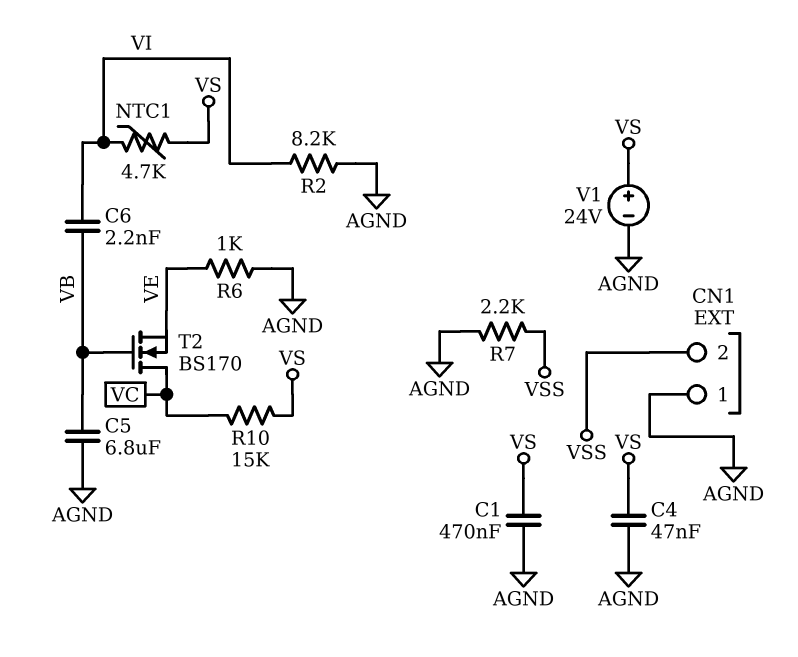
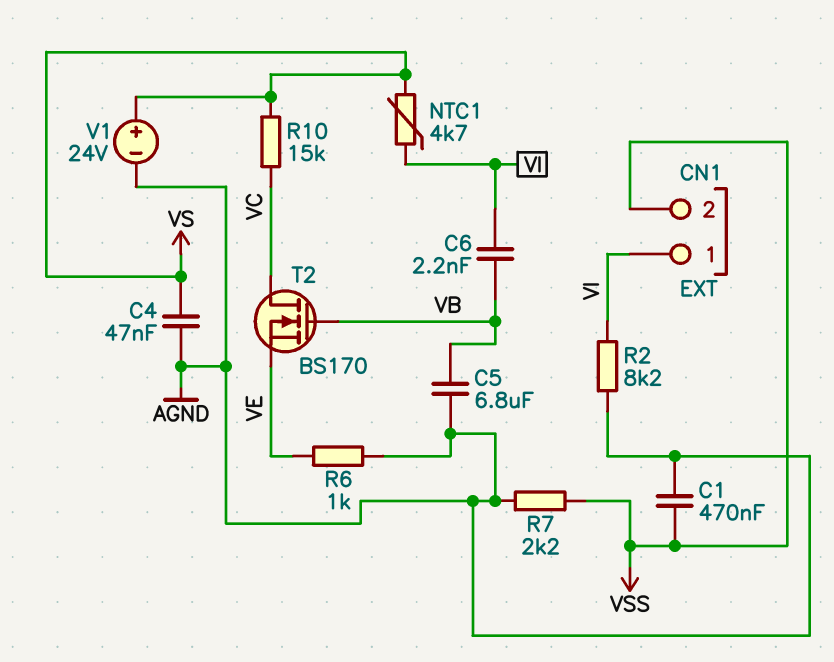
C1: 470nF (AGND, VS) -> 470nF (AGND, VSS)
CN1 pin 1: AGND -> VI

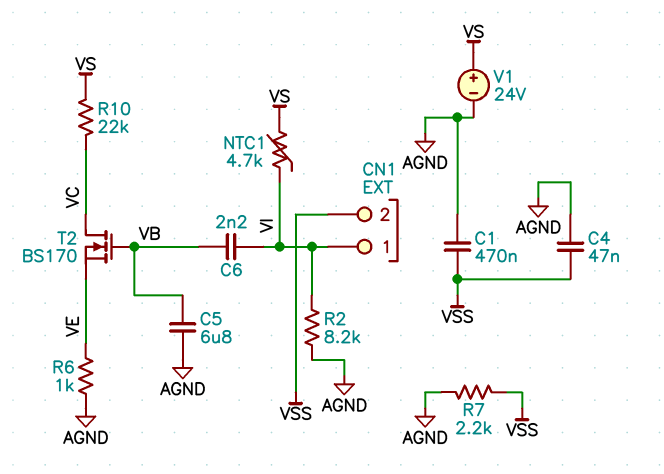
C4: 47nF (AGND, VS) -> 47nF (AGND, VSS)
R10: 15k (VC, VS) -> 22k (VC, VS)

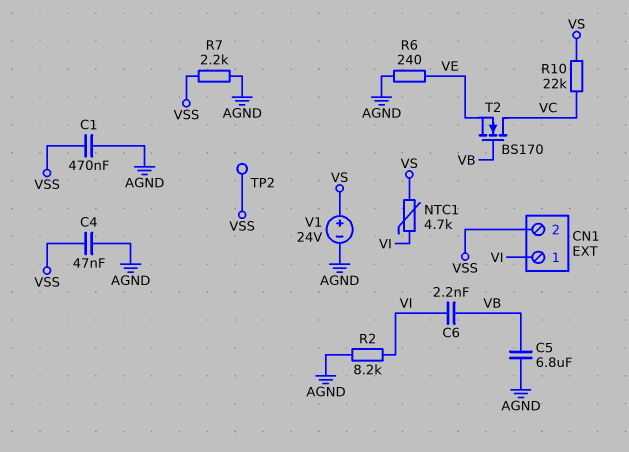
R6: 1k (AGND, VE) -> 240 (AGND, VE)
TP2: none -> test point (VSS)

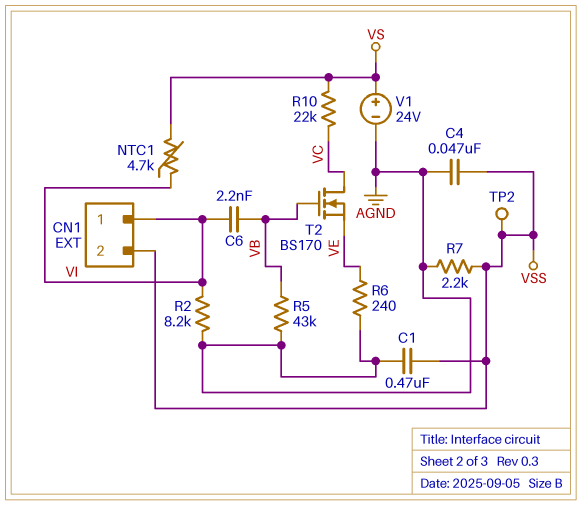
C5: 6.8uF (AGND, VB) -> none
R5: none -> 43k (AGND, VB)

